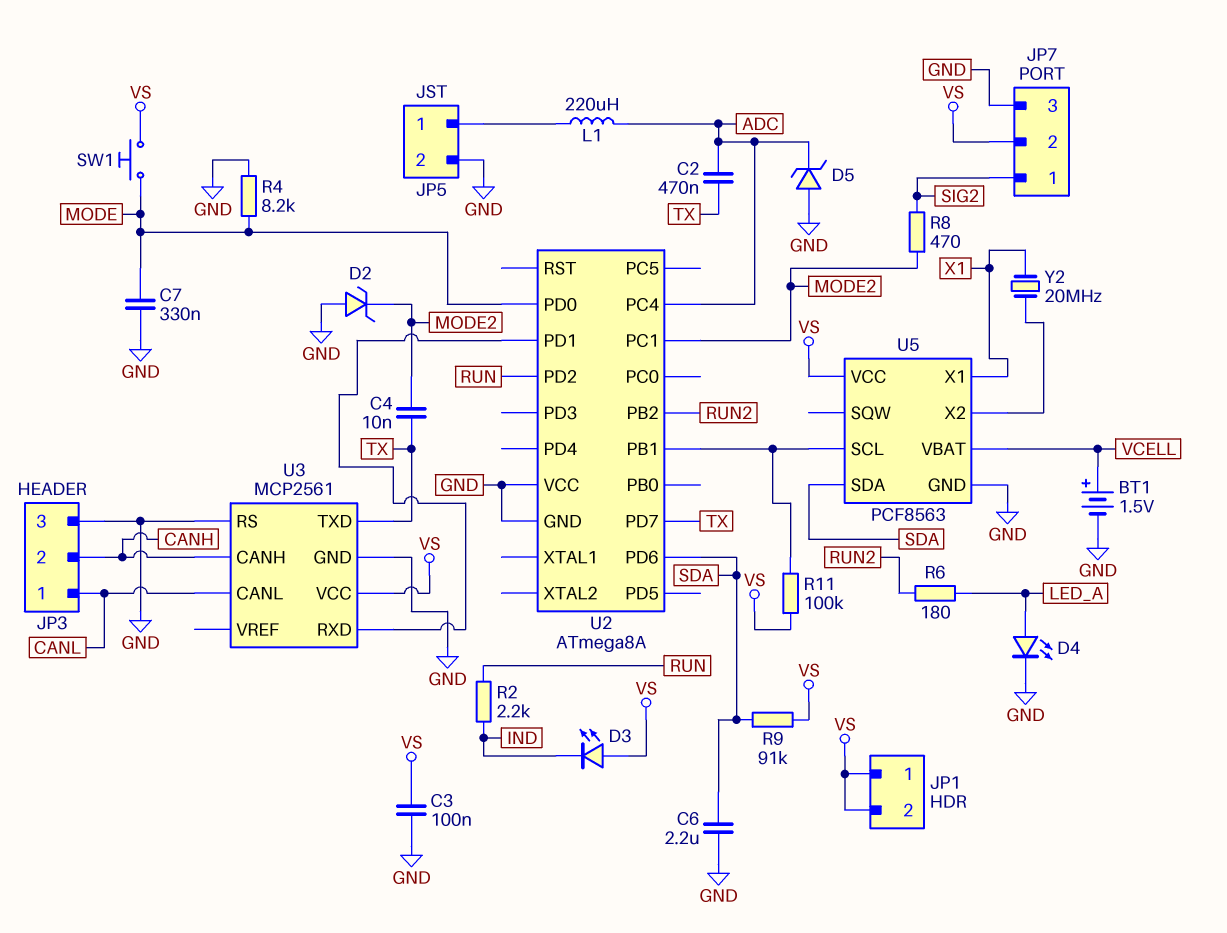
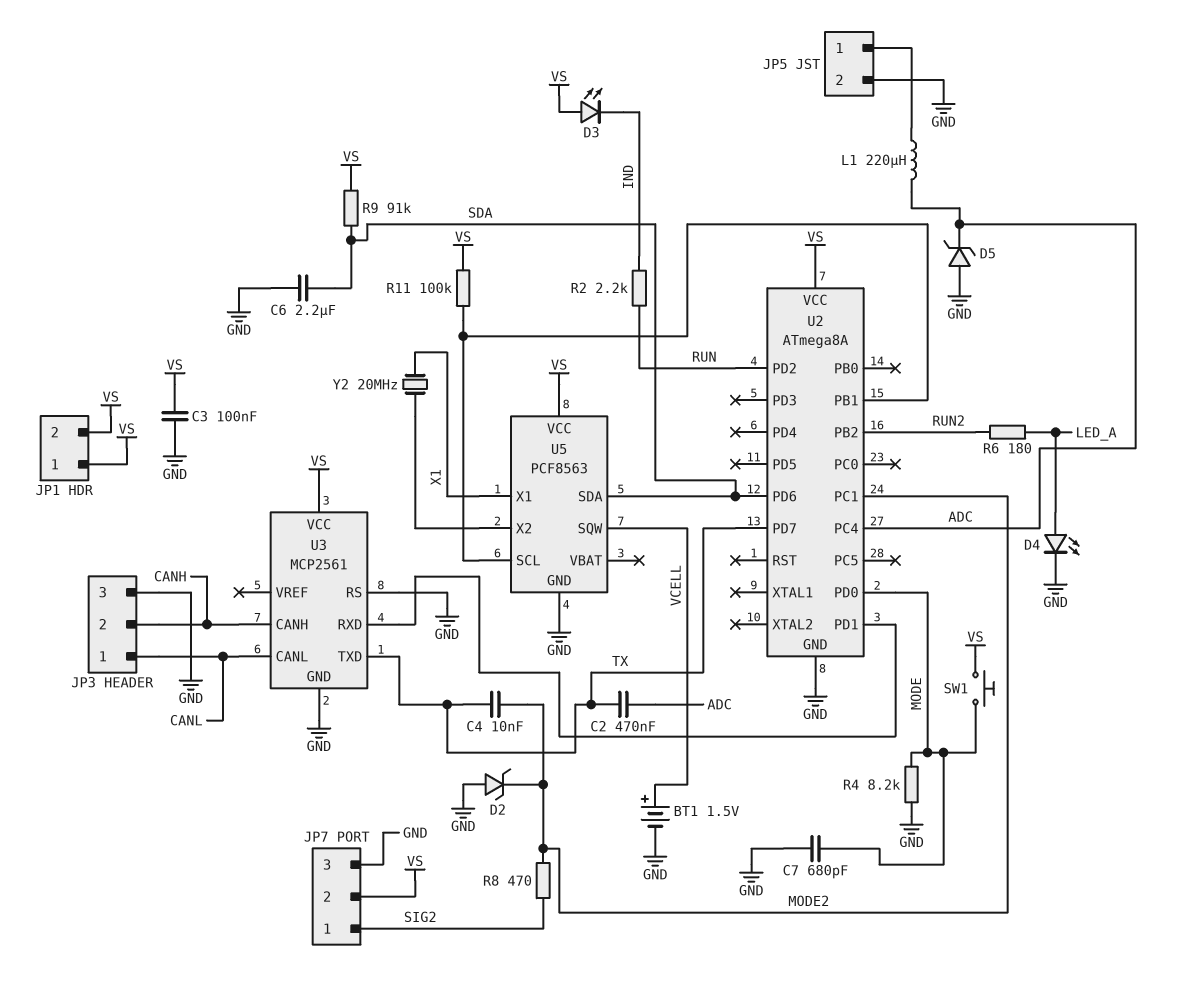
C7: 330nF (GND, MODE) -> 680pF (GND, MODE)
U2 pin VCC: GND -> VS
U5 pin SQW: none -> VCELL
U5 pin VBAT: VCELL -> none

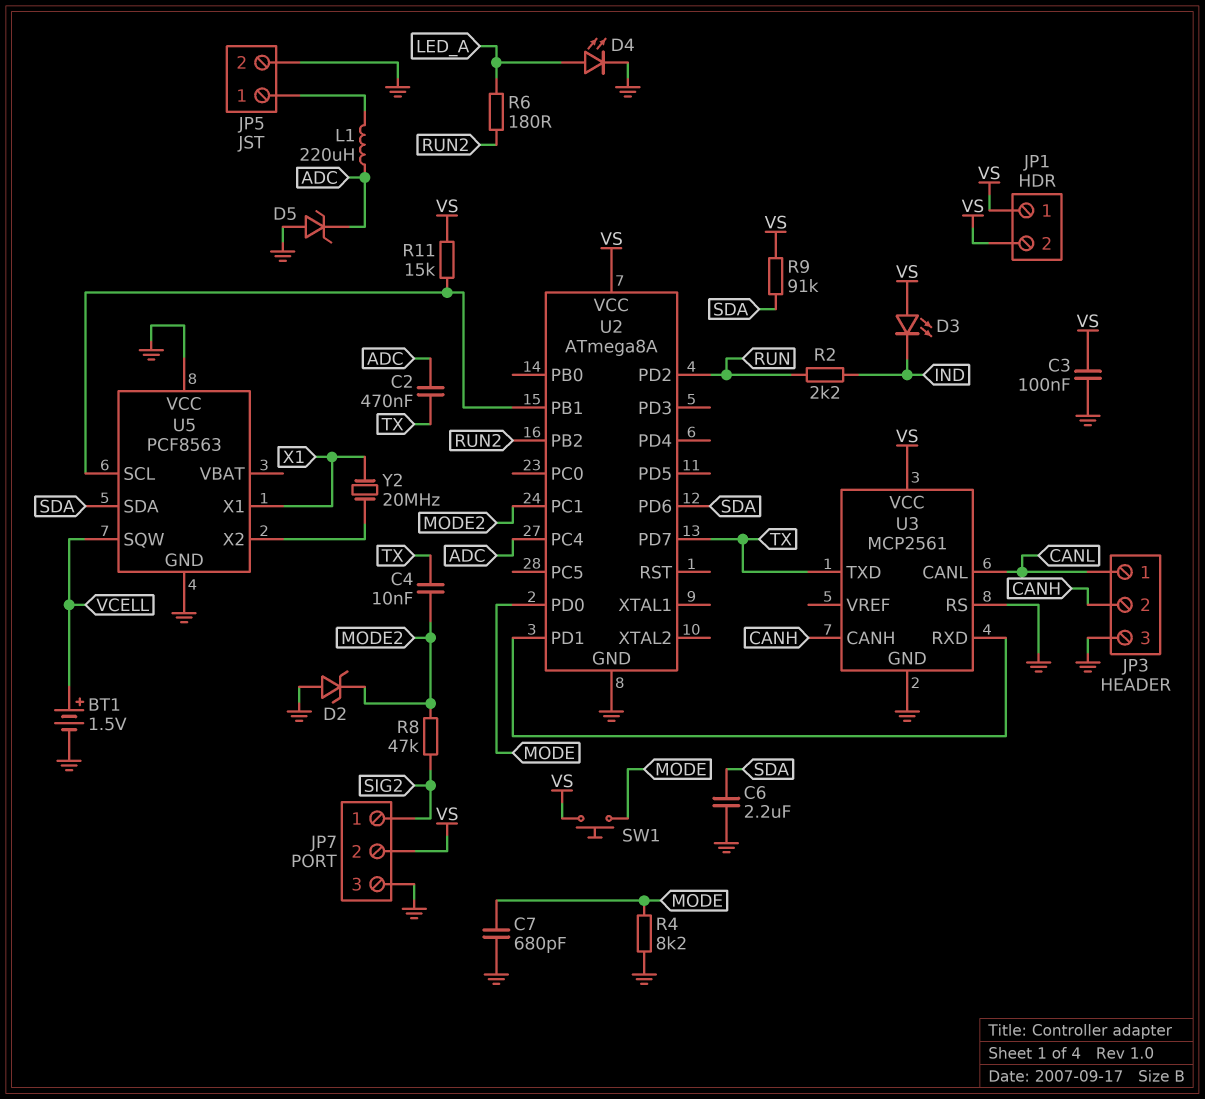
R8: 470 (MODE2, SIG2) -> 47k (MODE2, SIG2)
R11: 100k (U2/PB1, VS) -> 15k (U2/PB1, VS)
U5 pin VCC: VS -> GND

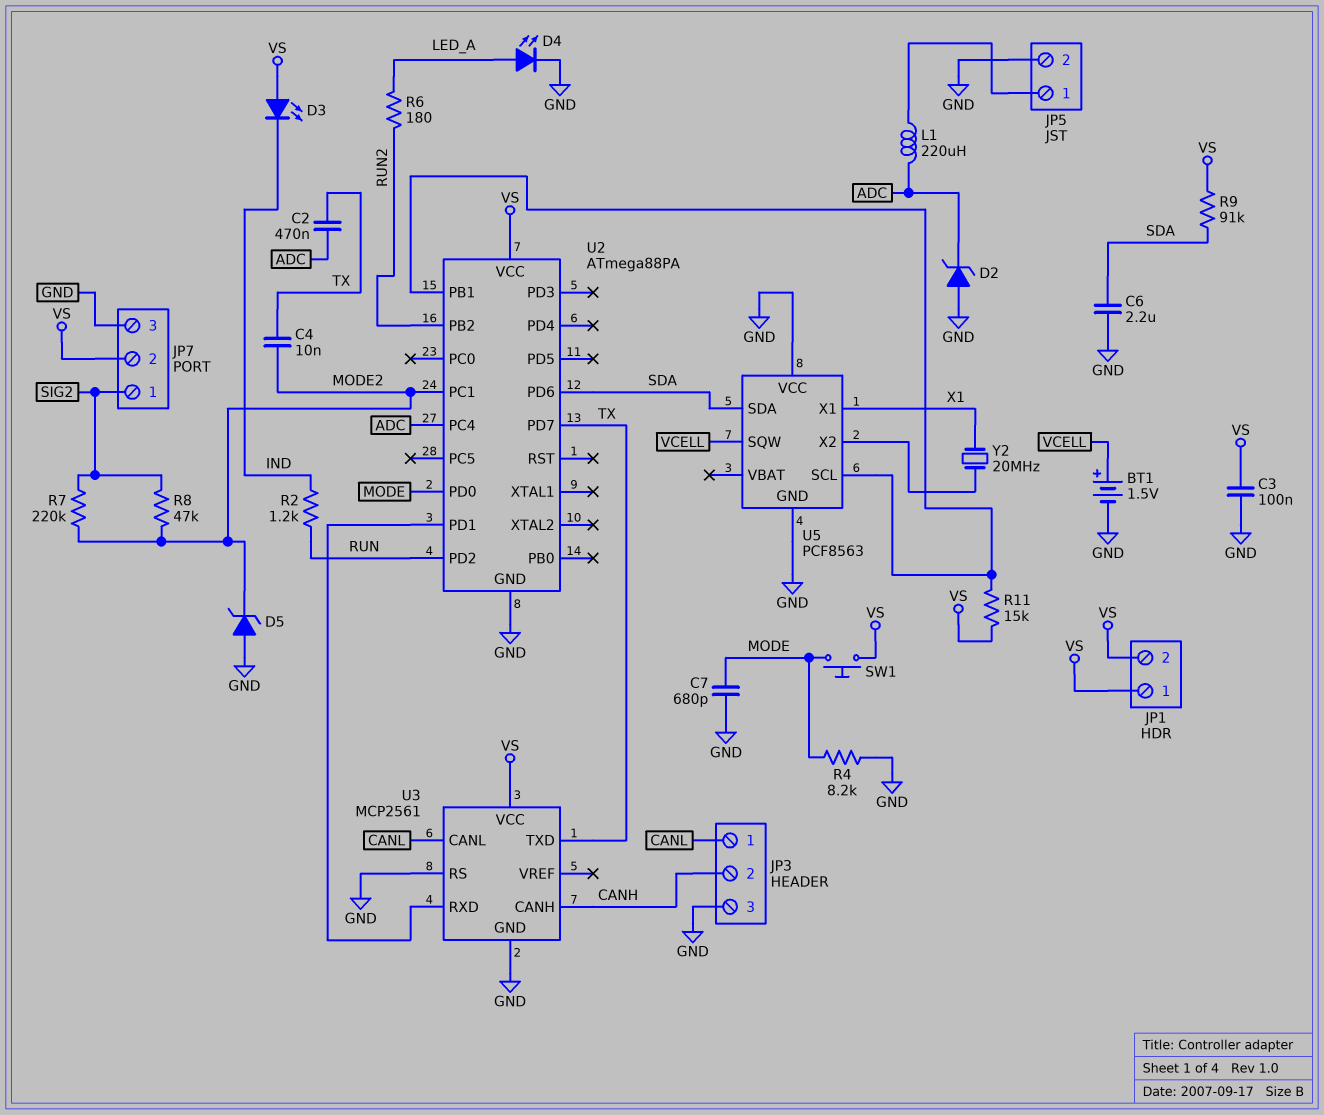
D2: zener (A GND, K MODE2) -> zener (A GND, K ADC)
D5: zener (A GND, K ADC) -> zener (A GND, K MODE2)
R2: 2.2k (IND, RUN) -> 1.2k (IND, RUN)
R7: none -> 220k (MODE2, SIG2)
U2: ATmega8A -> ATmega88PA

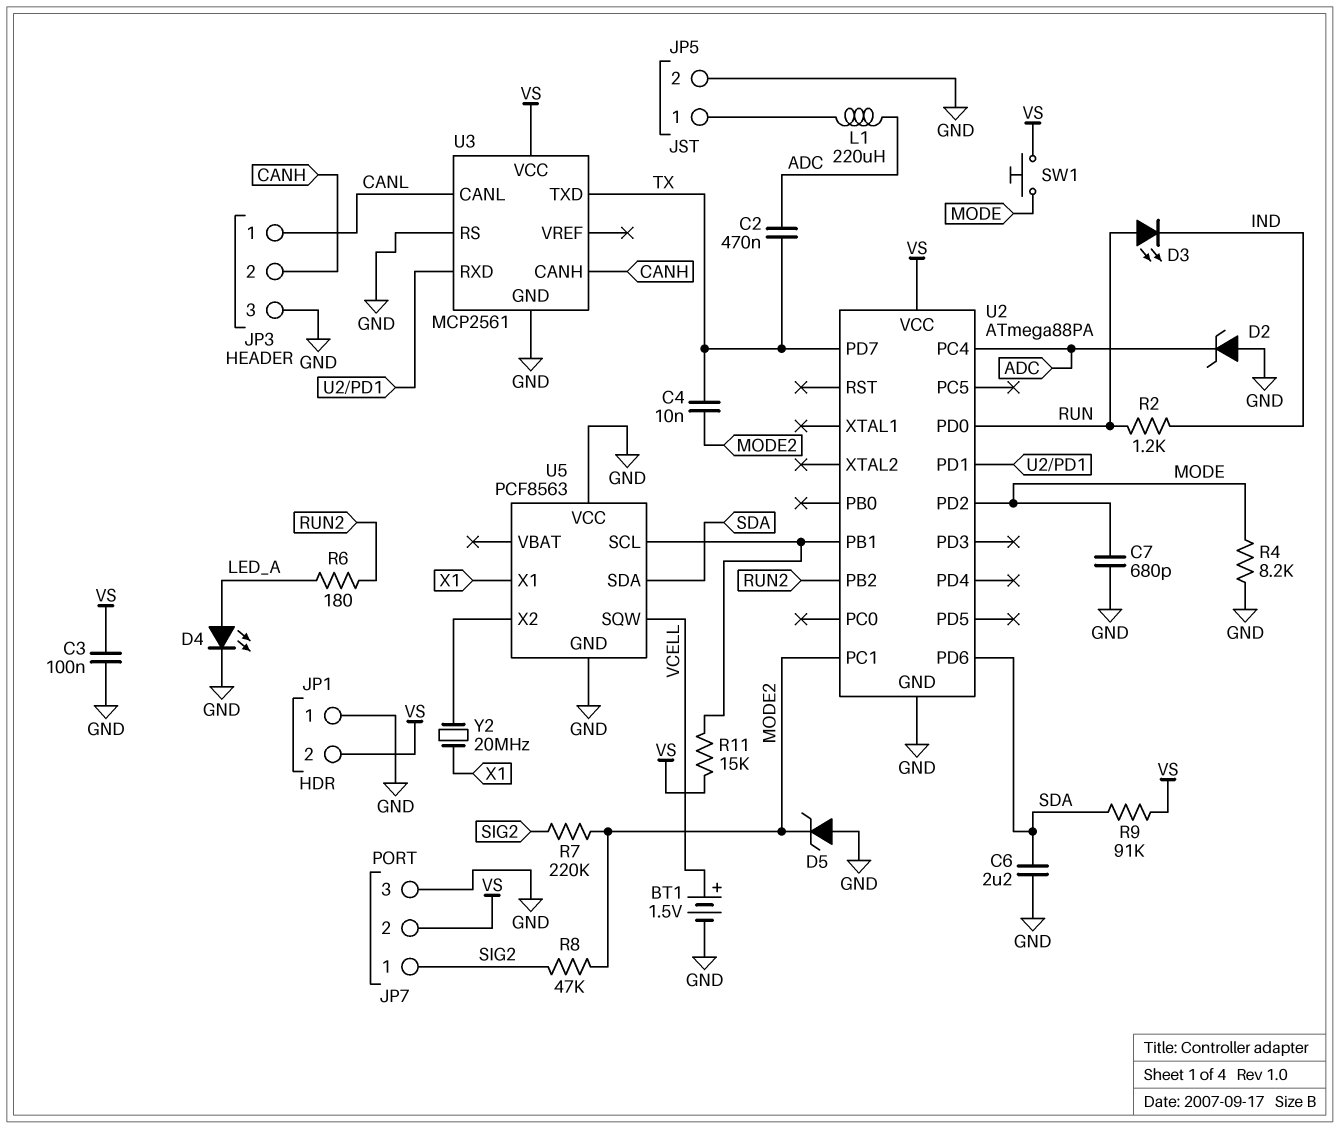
D3: LED (A VS, K IND) -> LED (A RUN, K IND)
JP1 pin 1: VS -> GND
U2 pin PD0: MODE -> RUN
U2 pin PD2: RUN -> MODE

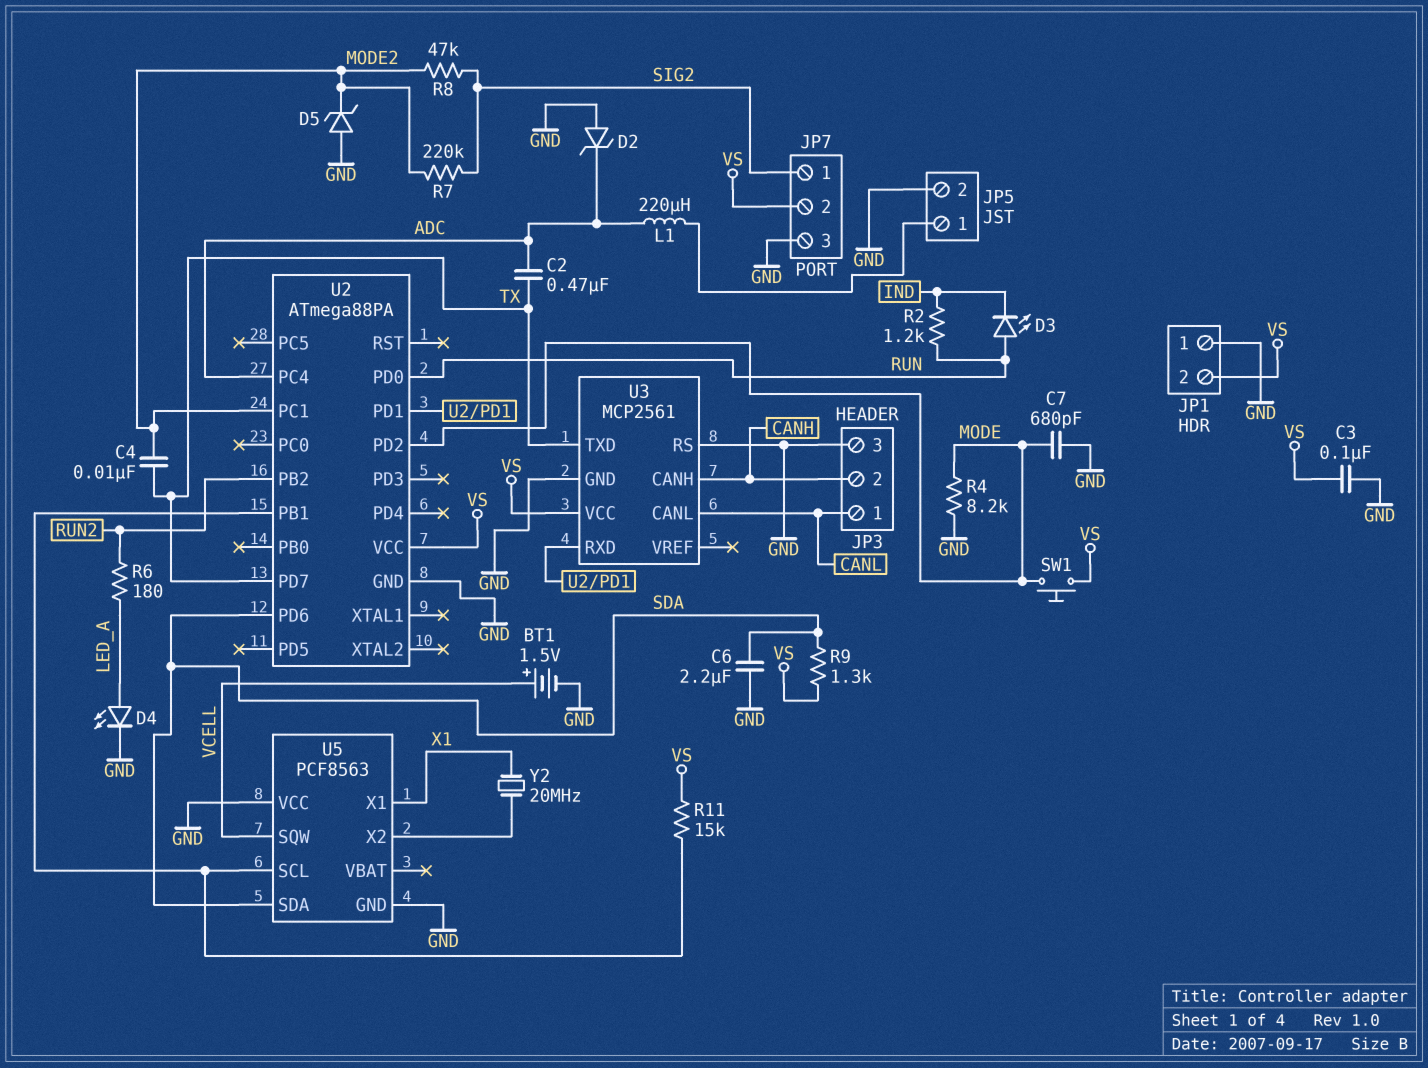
R9: 91k (SDA, VS) -> 1.3k (SDA, VS)

